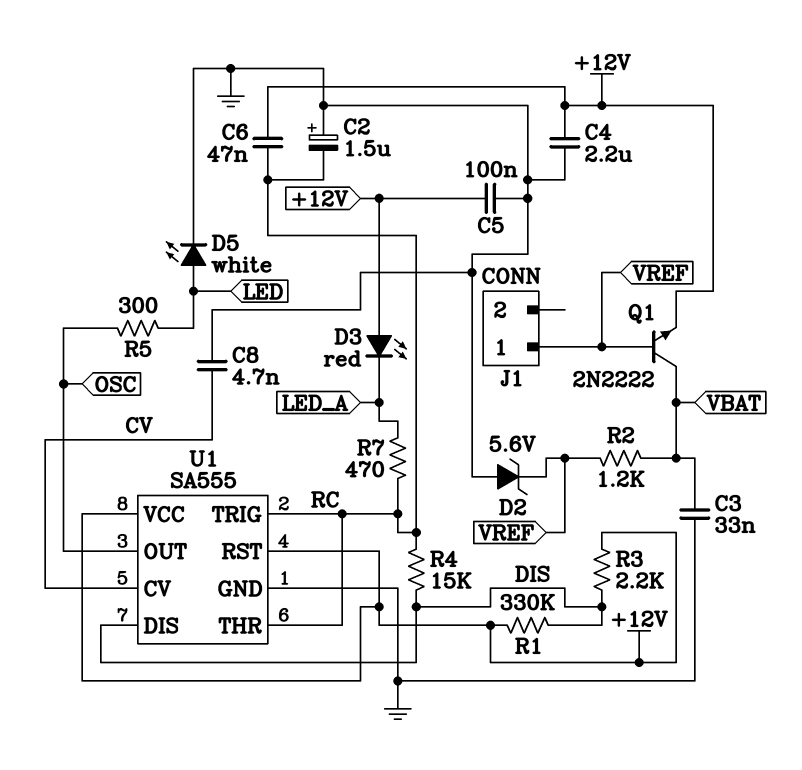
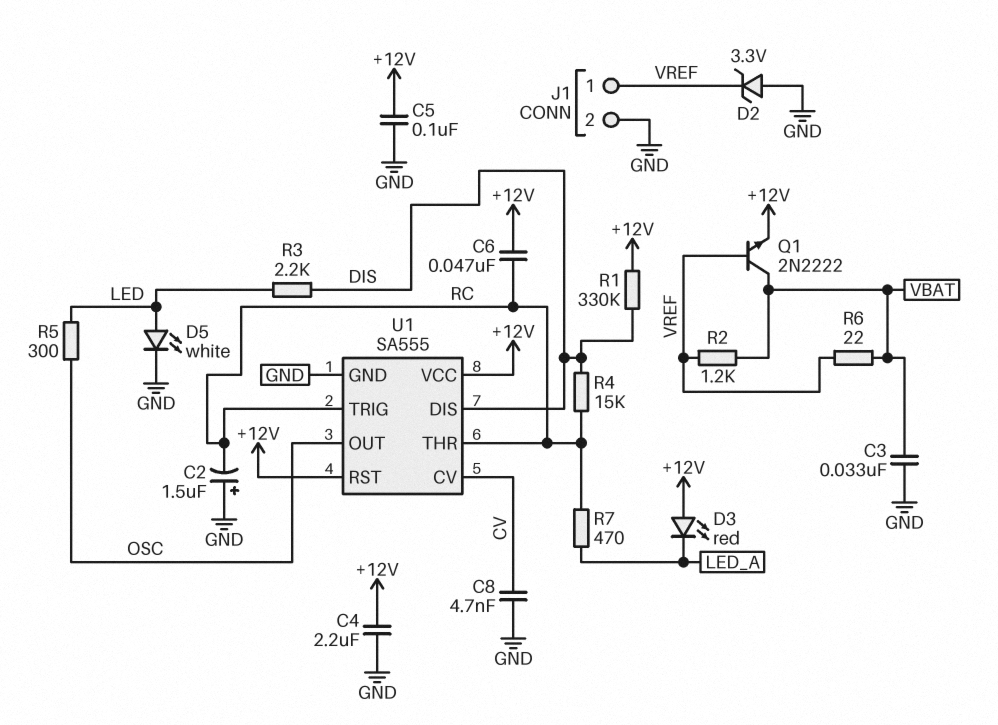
D2: zener 5.6V (A GND, K VREF) -> zener 3.3V (A GND, K VREF)
J1 pin 2: none -> GND
R3: 2.2k (+12V, DIS) -> 2.2k (DIS, LED)
R6: none -> 22 (VBAT, VREF)

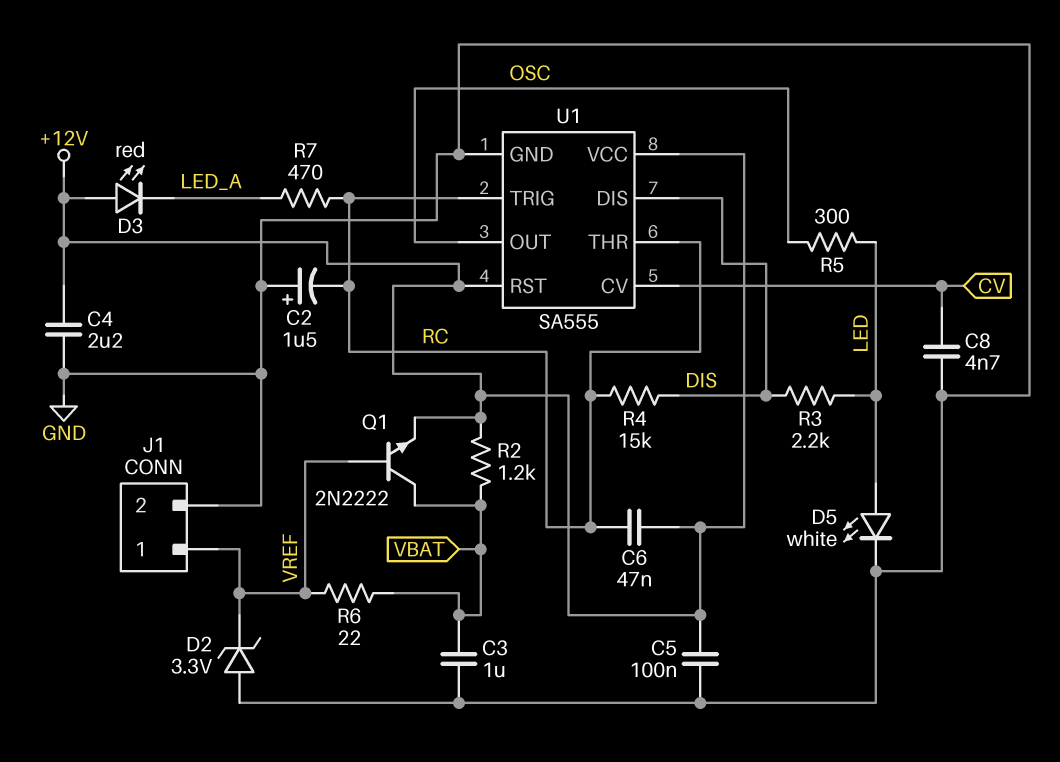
C3: 33nF (GND, VBAT) -> 1uF (GND, VBAT)
R1: 330k (+12V, DIS) -> none
R2: 1.2k (VBAT, VREF) -> 1.2k (+12V, VBAT)

